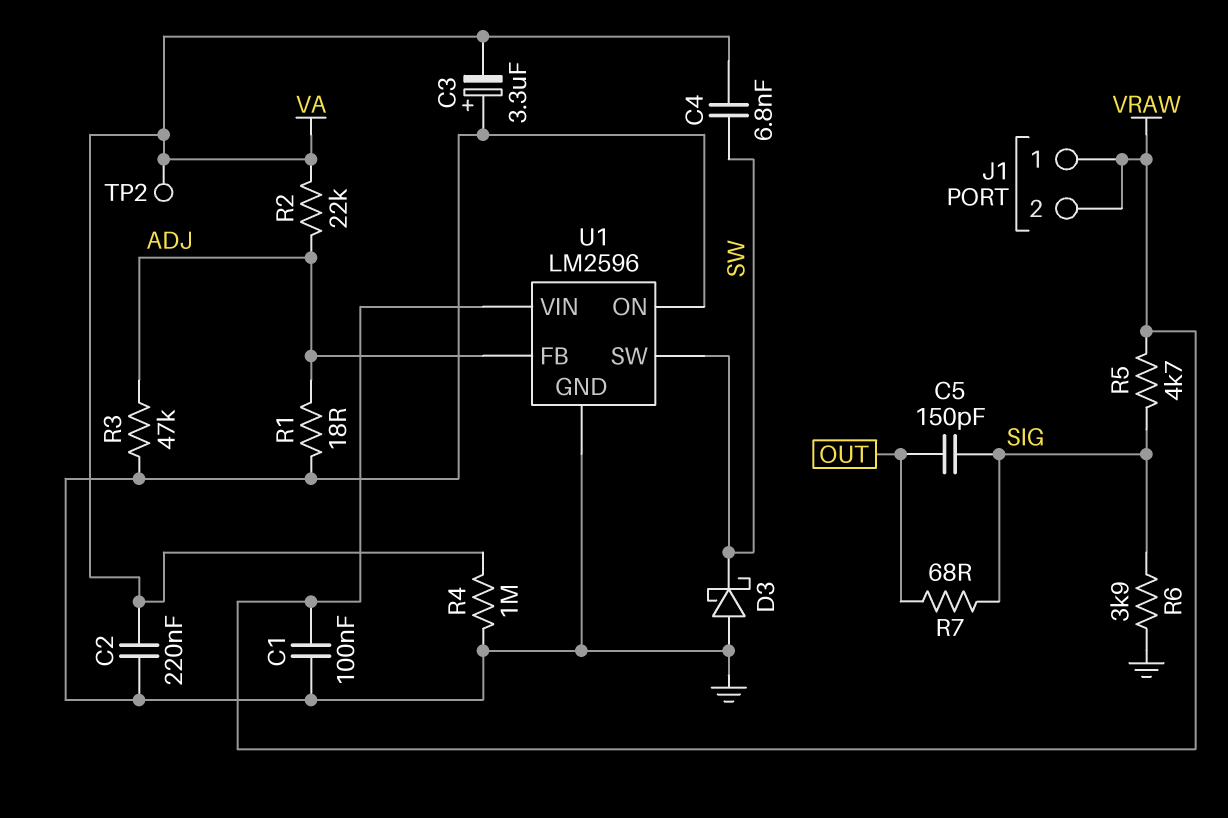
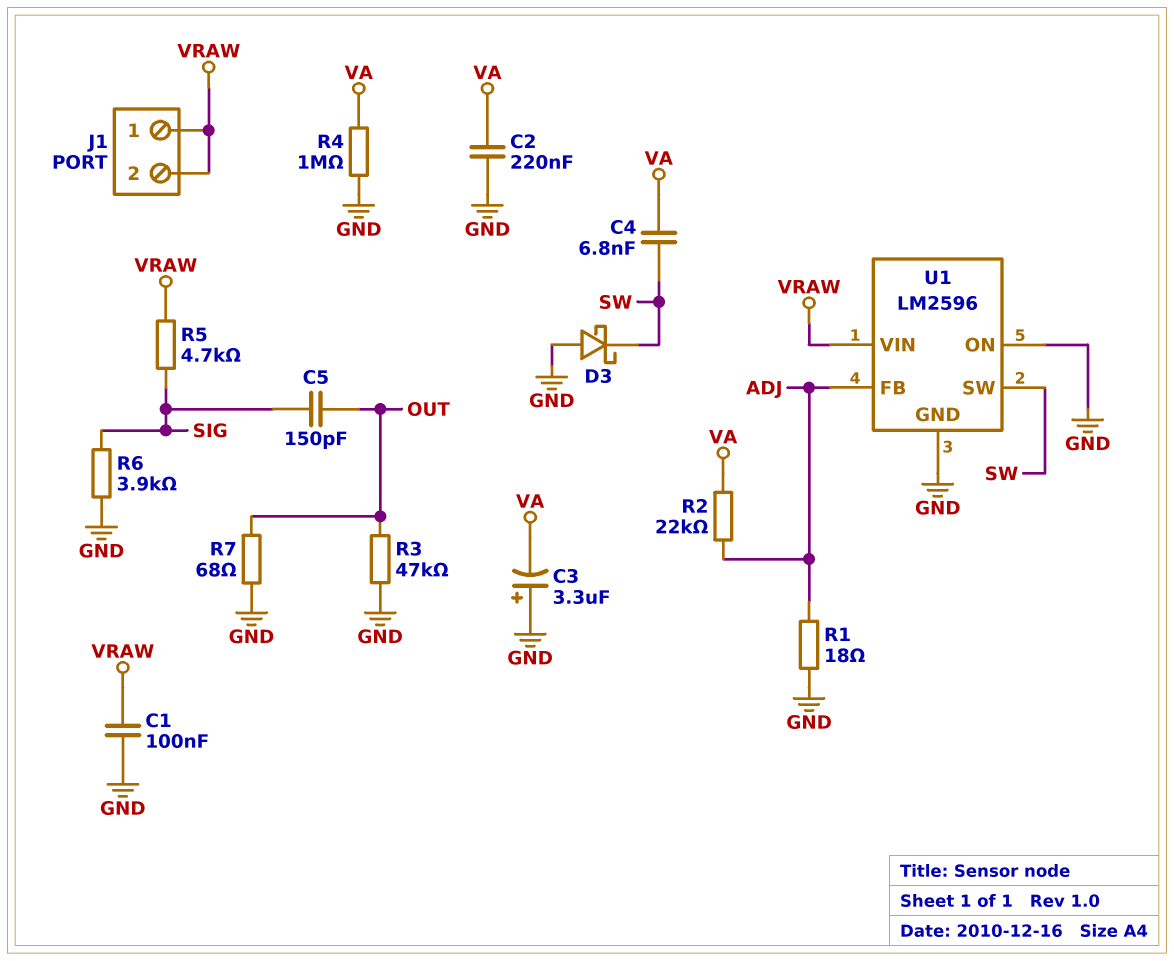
R3: 47k (ADJ, GND) -> 47k (GND, OUT)
R7: 68 (OUT, SIG) -> 68 (GND, OUT)
TP2: test point (VA) -> none

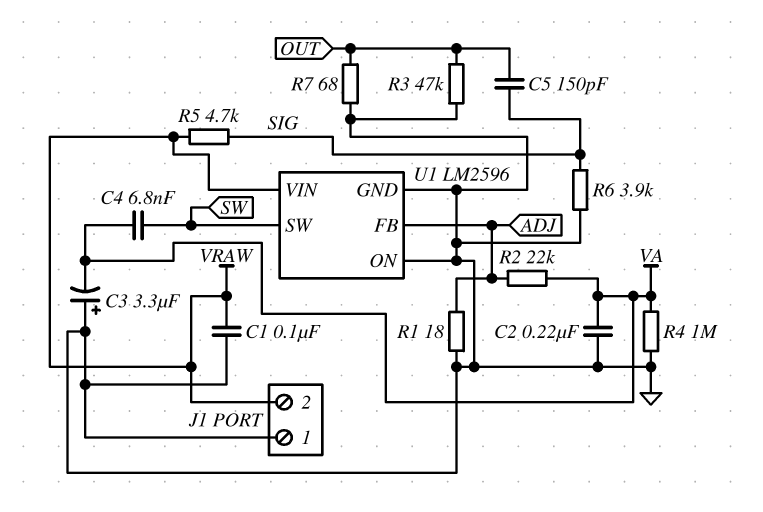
D3: schottky (A GND, K SW) -> none
J1 pin 1: VRAW -> GND

